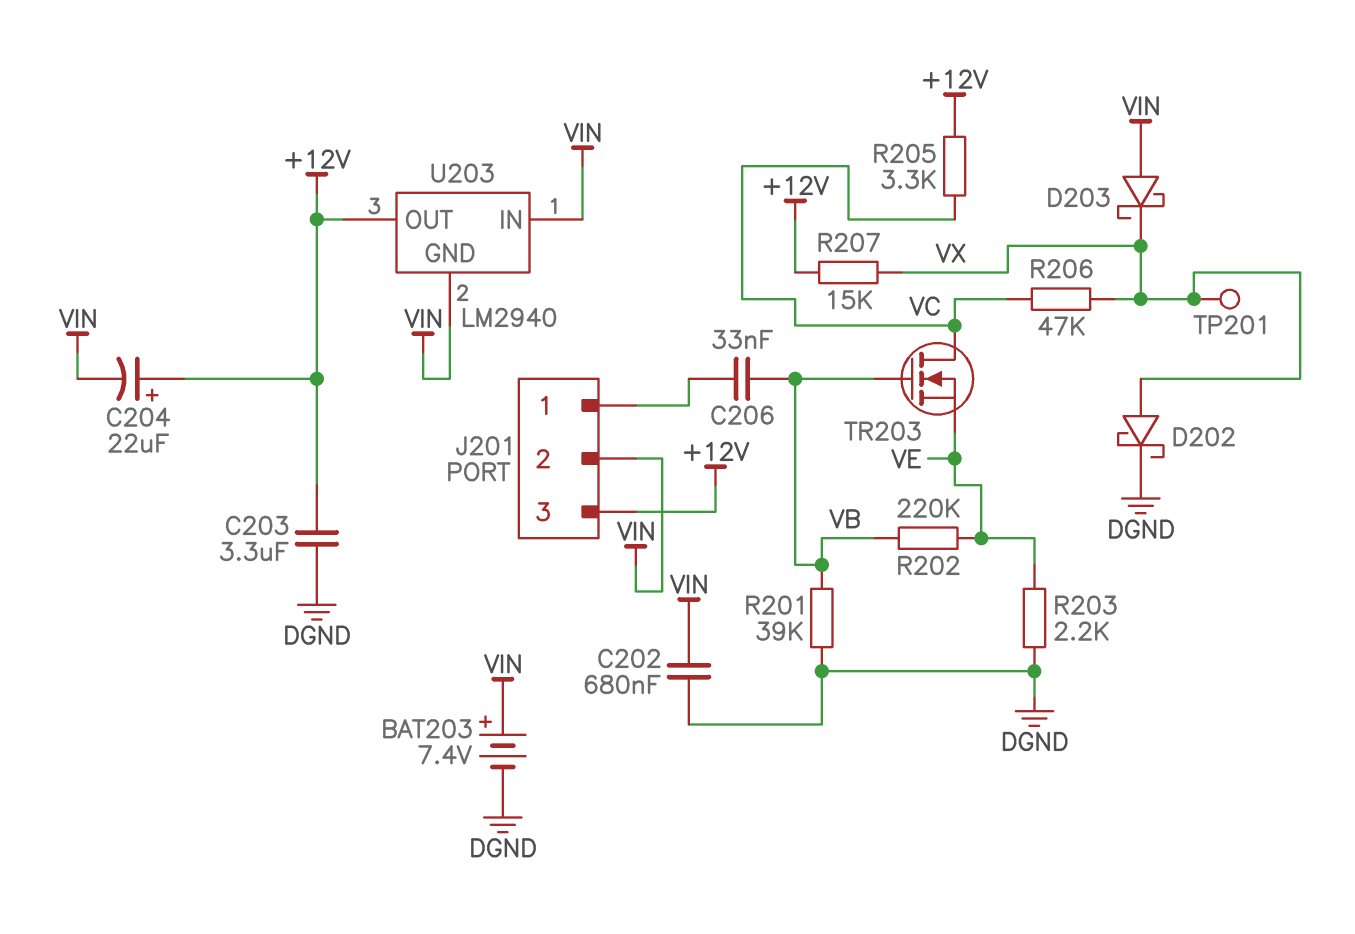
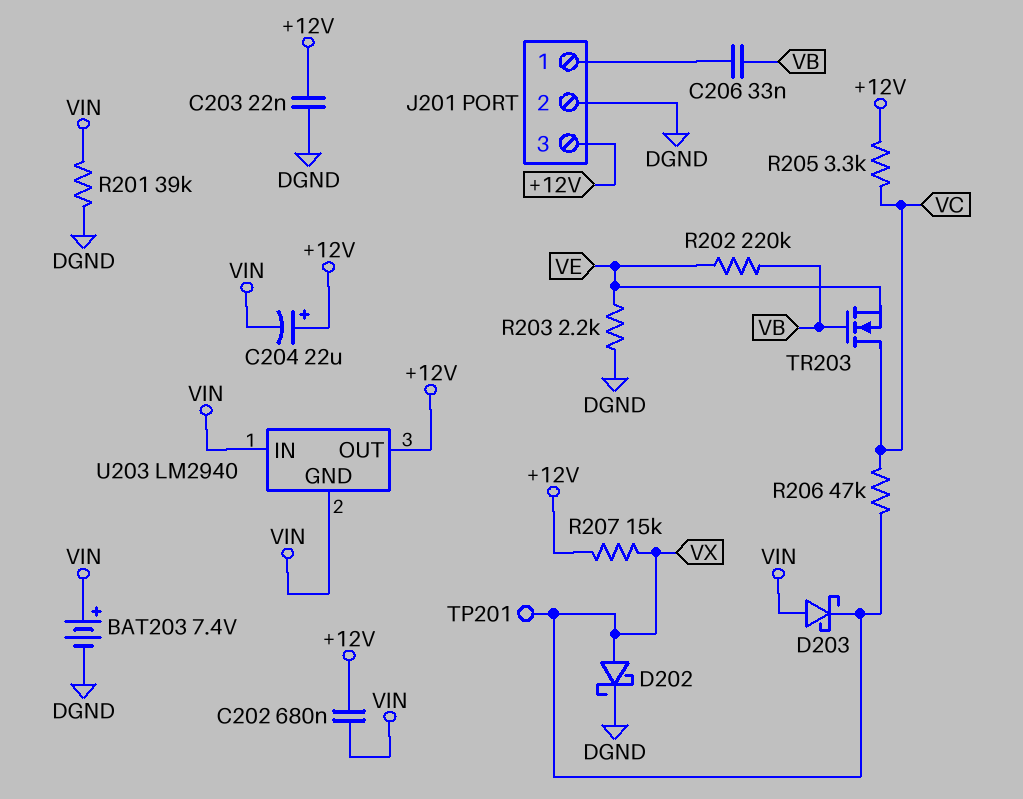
C202: 680nF (DGND, VIN) -> 680nF (+12V, VIN)
C203: 3.3uF (+12V, DGND) -> 22nF (+12V, DGND)
J201 pin 2: VIN -> DGND
R201: 39k (DGND, VB) -> 39k (DGND, VIN)

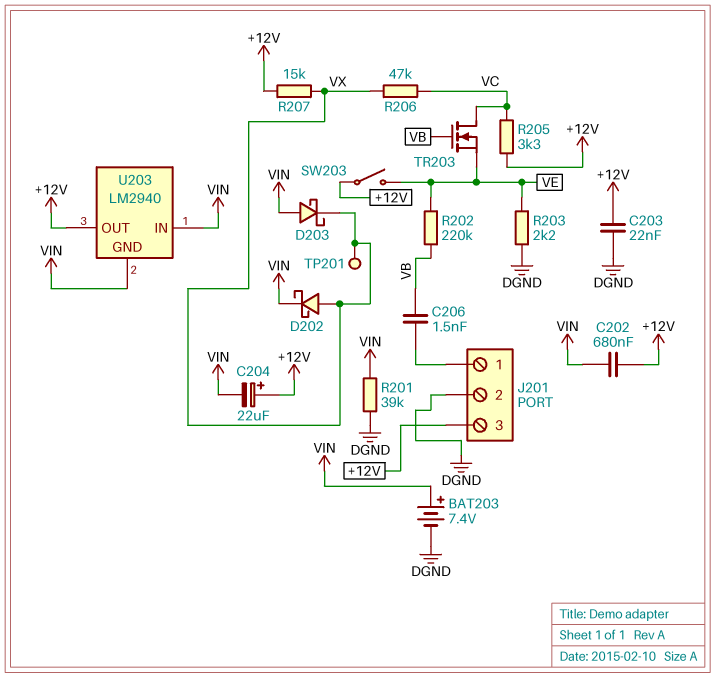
C206: 33nF (J201/1, VB) -> 1.5nF (J201/1, VB)
D202: schottky (A VX, K DGND) -> schottky (A VX, K VIN)
SW203: none -> switch (+12V, VE)

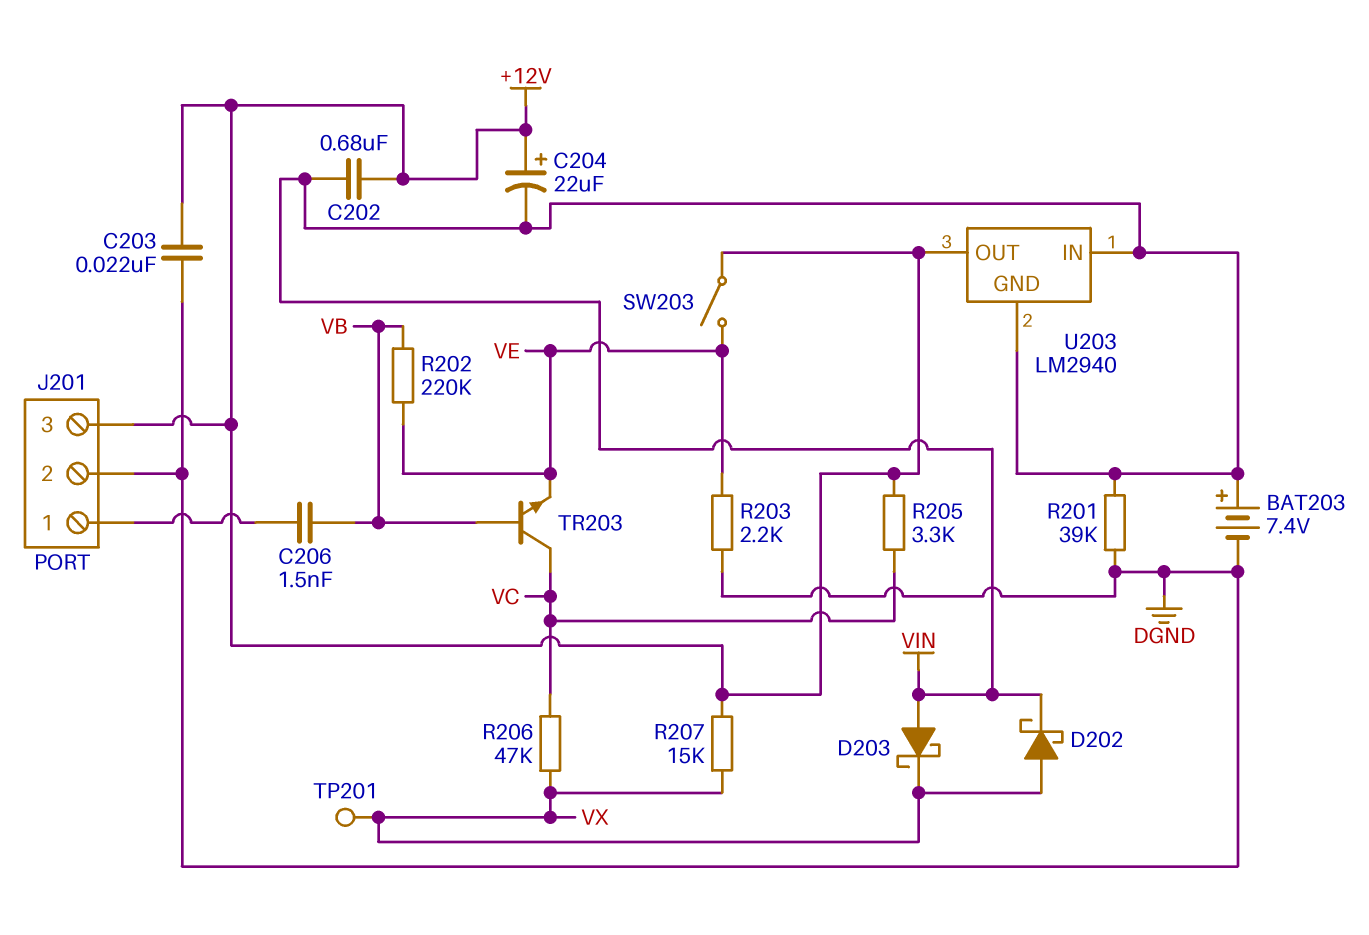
TR203: NMOS (G VB, D VC, S VE) -> NPN (B VB, C VC, E VE)

